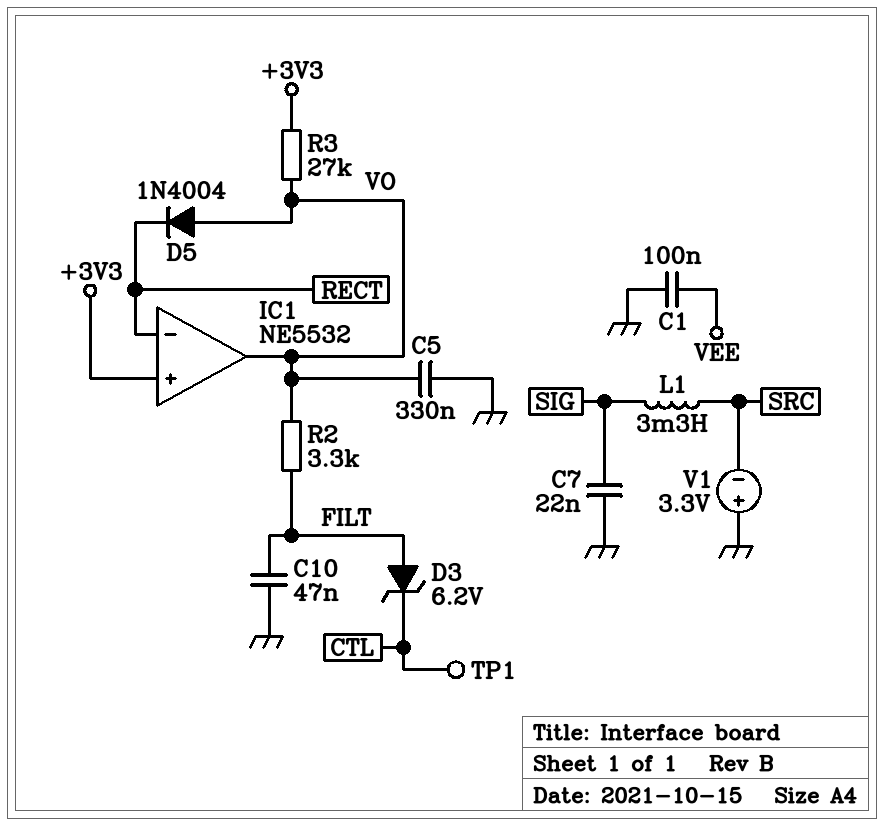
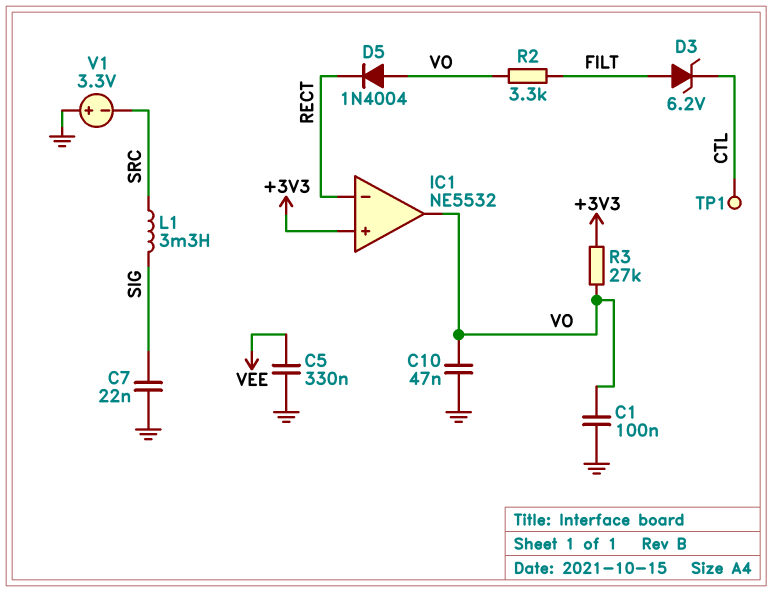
C1: 100nF (GND, VEE) -> 100nF (GND, VO)
C5: 330nF (GND, VO) -> 330nF (GND, VEE)
C10: 47nF (FILT, GND) -> 47nF (GND, VO)

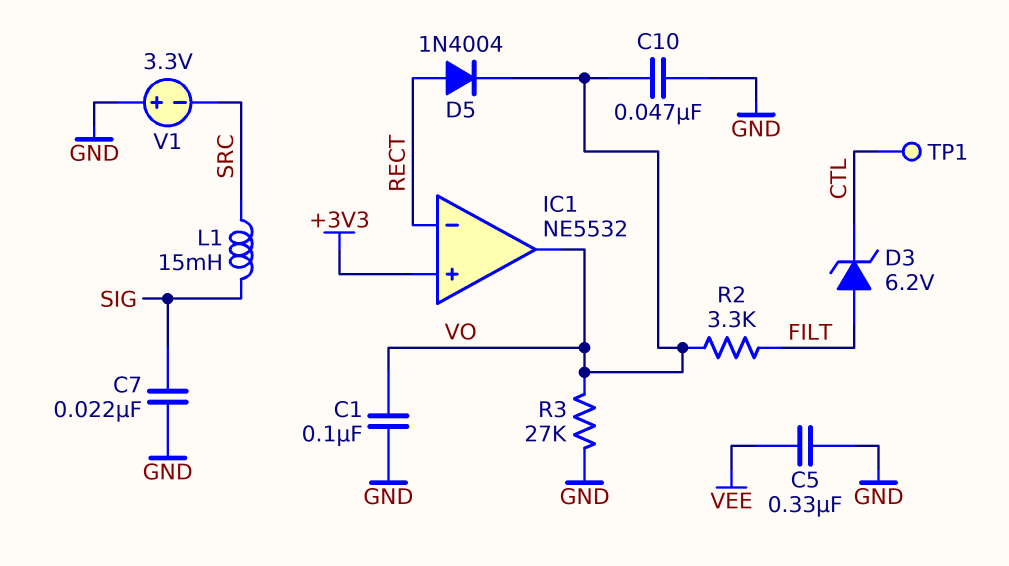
D5: diode 1N4004 (A VO, K RECT) -> diode 1N4004 (A RECT, K VO)
L1: 3.3mH (SIG, SRC) -> 15mH (SIG, SRC)
R3: 27k (+3V3, VO) -> 27k (GND, VO)

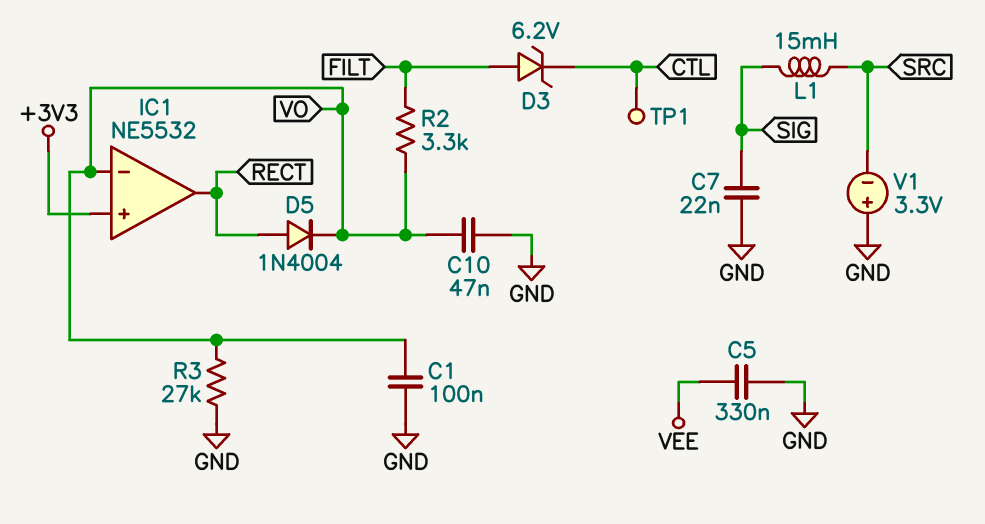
IC1 pin in-: RECT -> VO
IC1 pin out: VO -> RECT

